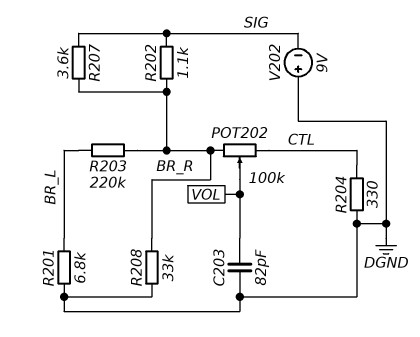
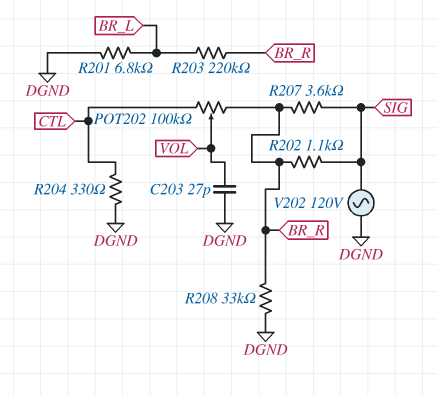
C203: 82pF (DGND, VOL) -> 27pF (DGND, VOL)
V202: 9V (plus DGND, minus SIG) -> AC 120V (DGND, SIG)

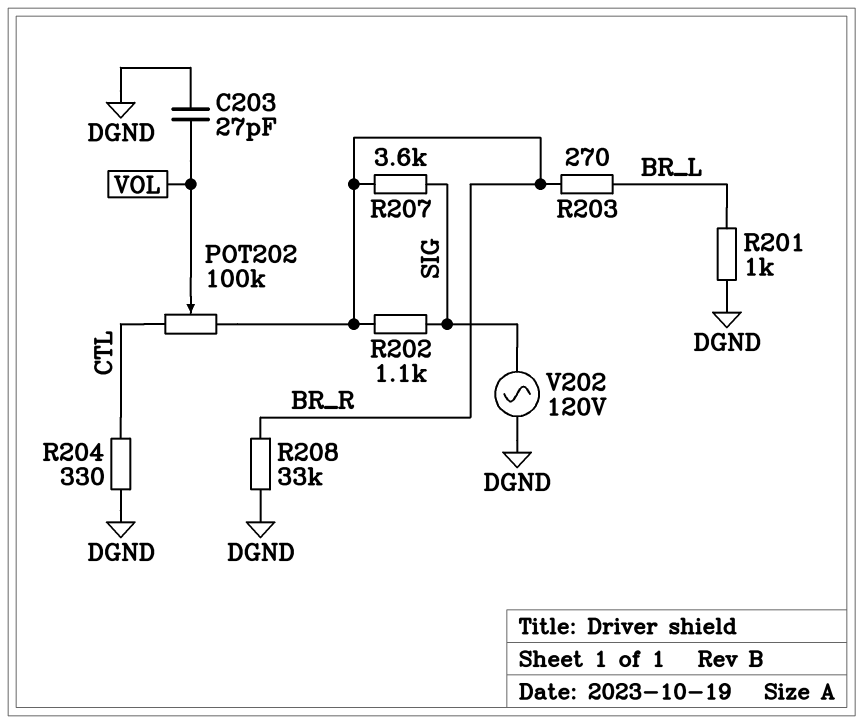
R201: 6.8k (BR_L, DGND) -> 1k (BR_L, DGND)
R203: 220k (BR_L, BR_R) -> 270 (BR_L, BR_R)

